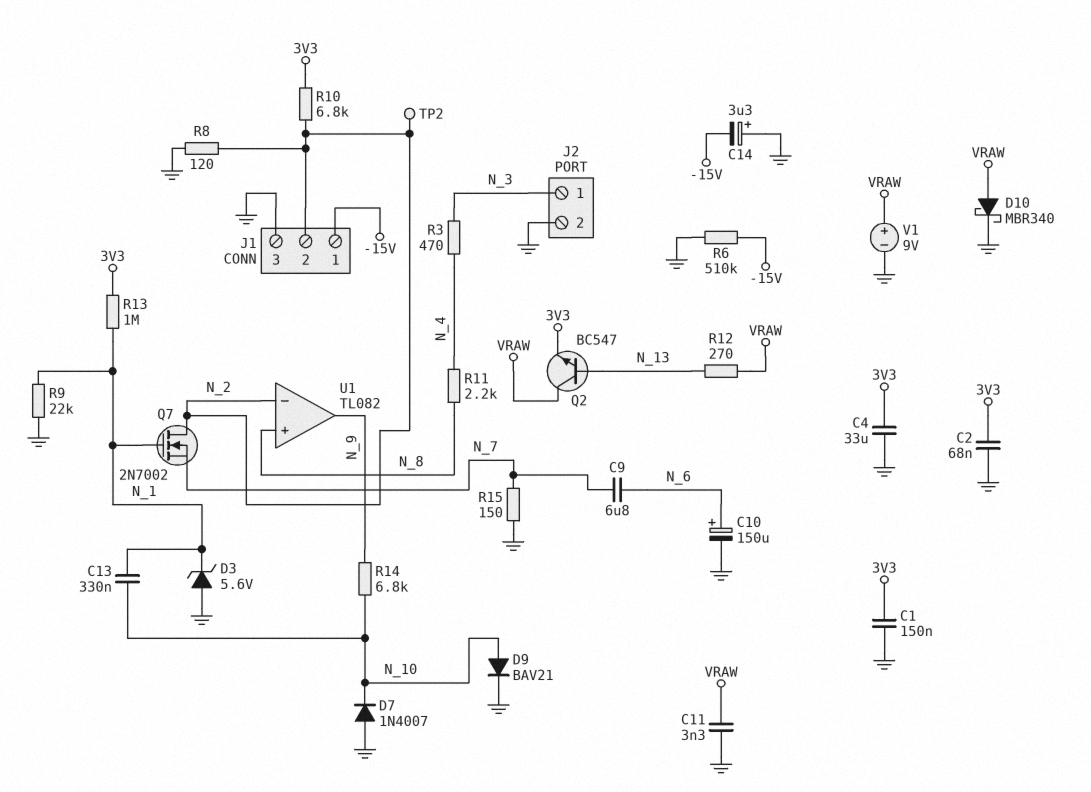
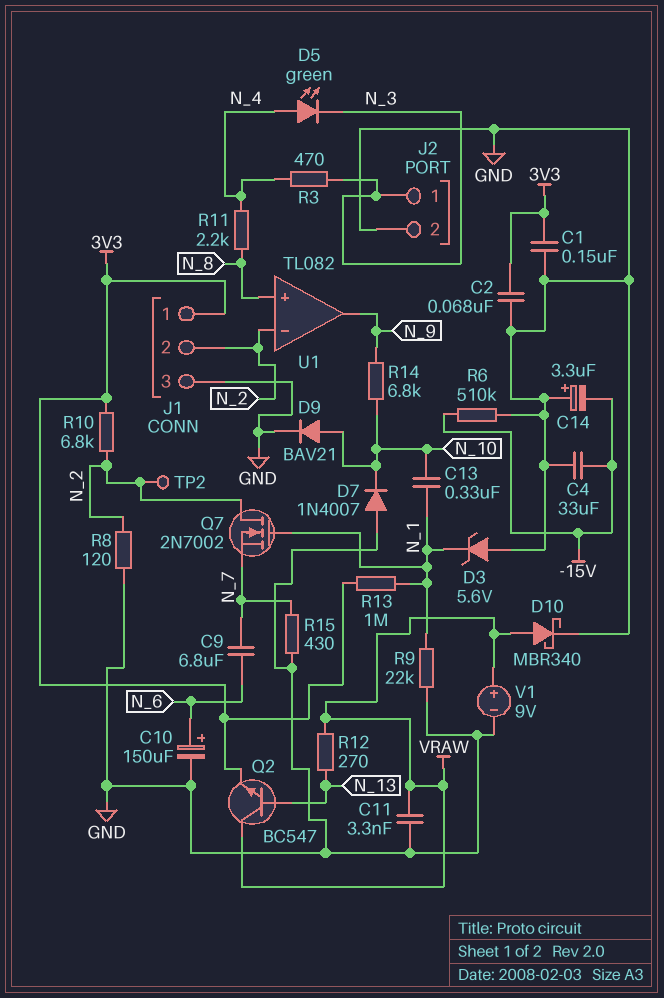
C4: 33uF (3V3, GND) -> 33uF (-15V, GND)
D5: none -> LED green (A N_4, K N_3)
J1 pin 1: -15V -> 3V3
R15: 150 (GND, N_7) -> 430 (GND, N_7)

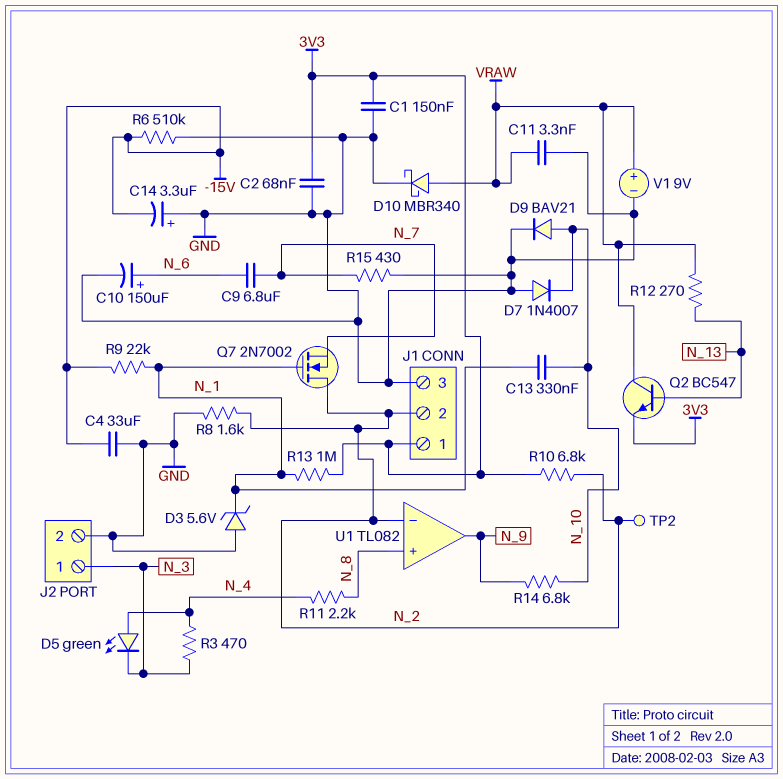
R8: 120 (GND, N_2) -> 1.6k (GND, N_2)
R9: 22k (GND, N_1) -> 22k (-15V, N_1)

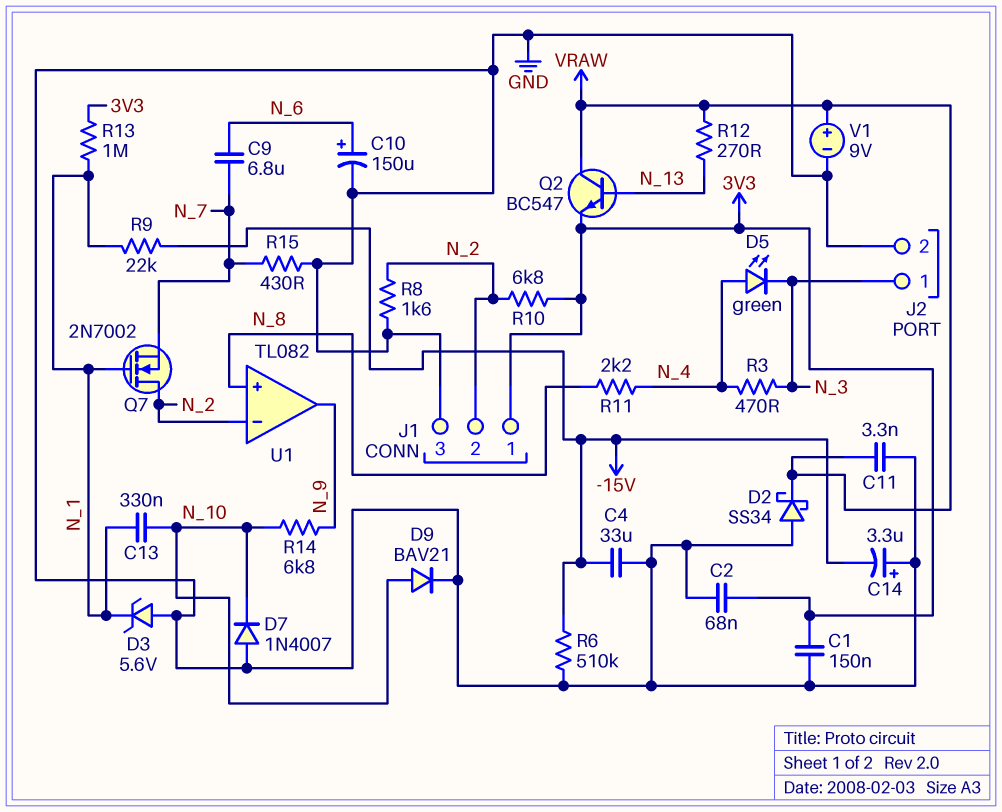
D2: none -> schottky SS34 (A GND, K VRAW)
D10: schottky MBR340 (A VRAW, K GND) -> none
TP2: test point (N_2) -> none

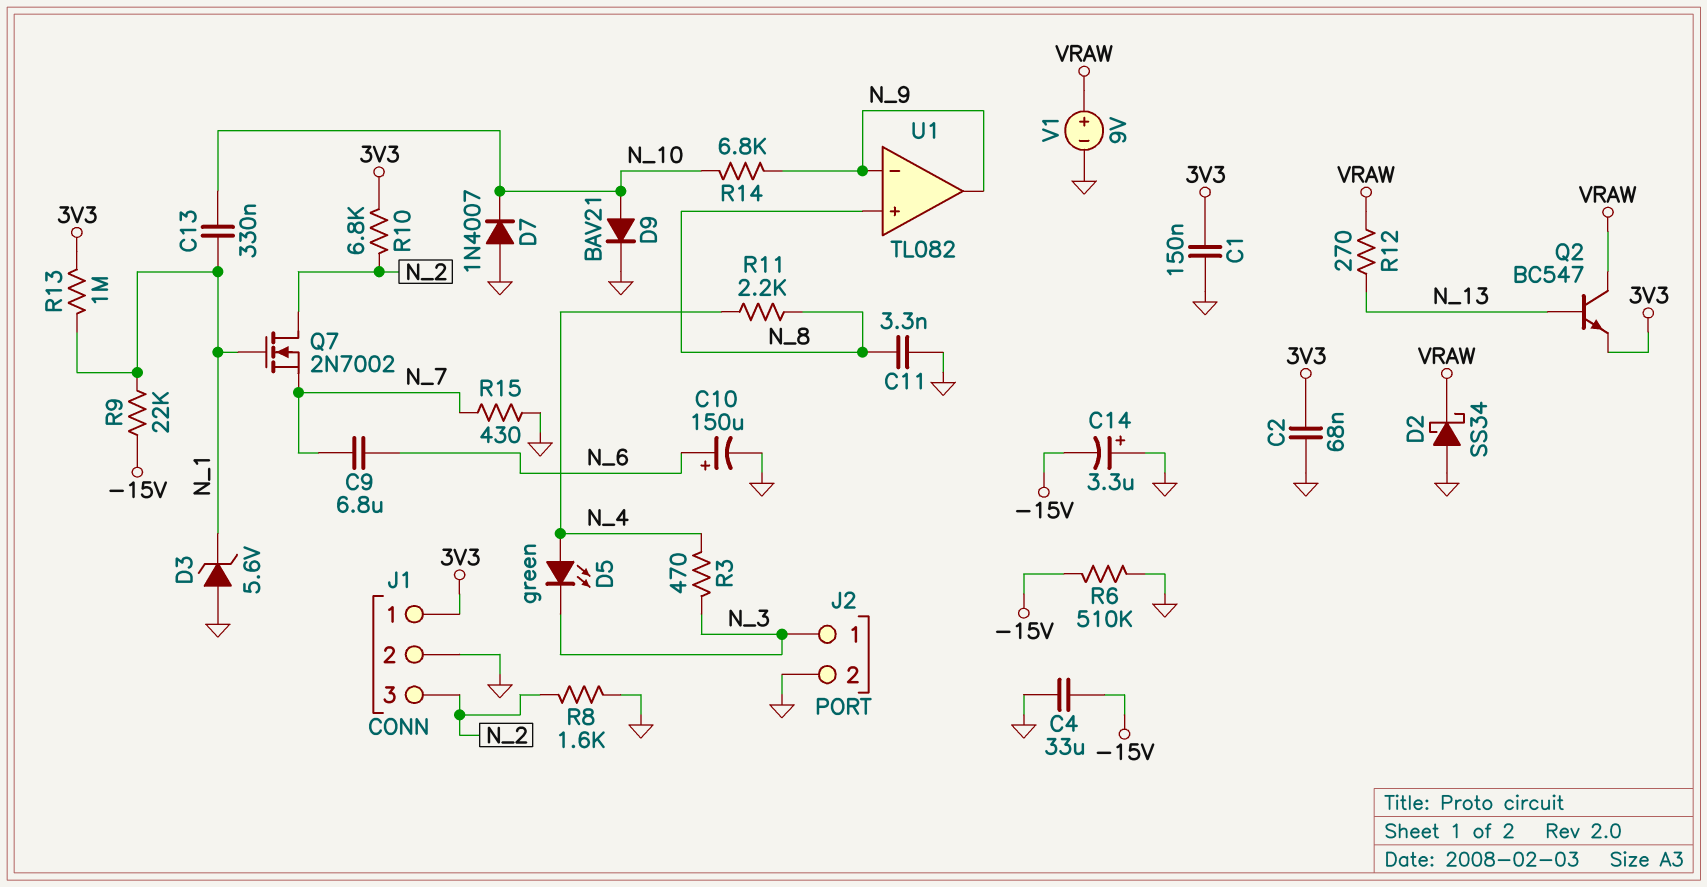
C11: 3.3nF (GND, VRAW) -> 3.3nF (GND, N_8)
J1 pin 2: N_2 -> GND
J1 pin 3: GND -> N_2
U1 pin in-: N_2 -> N_9

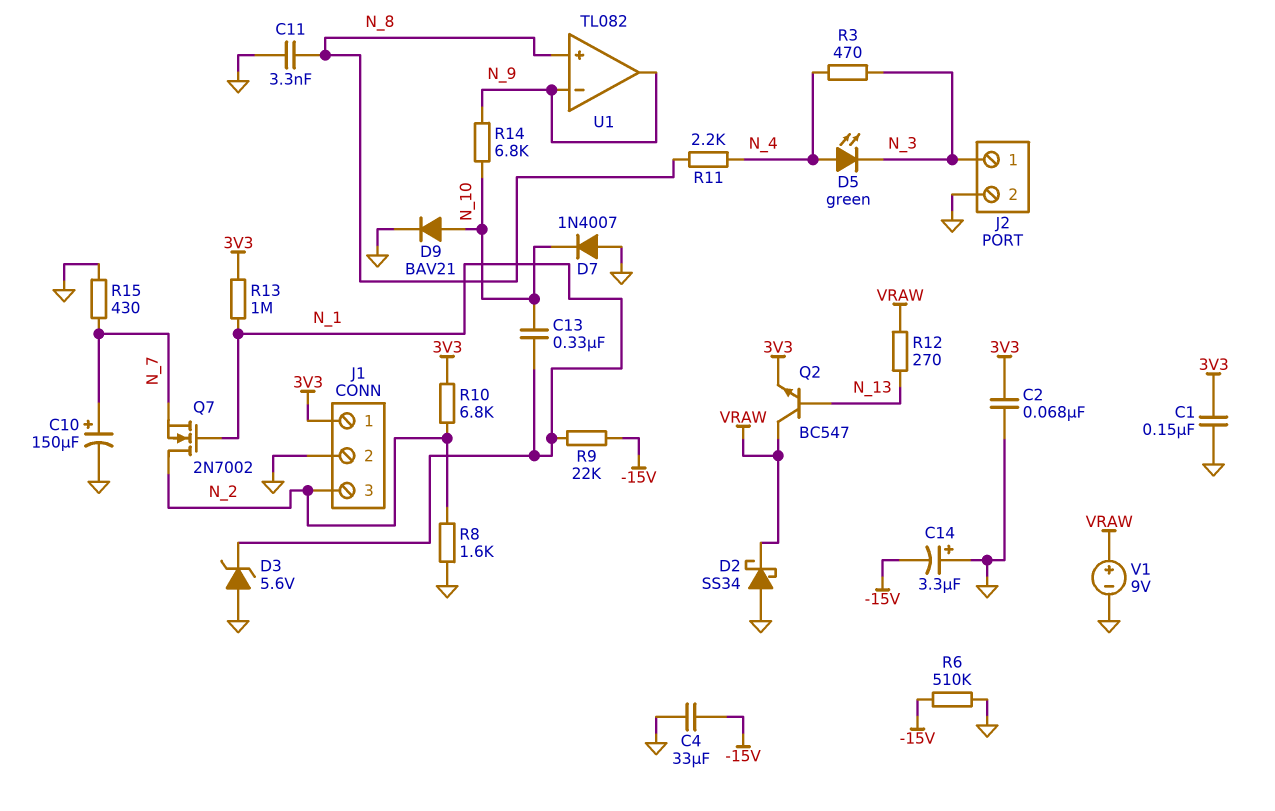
C9: 6.8uF (N_6, N_7) -> none
C10: 150uF (plus N_6, minus GND) -> 150uF (plus N_7, minus GND)

